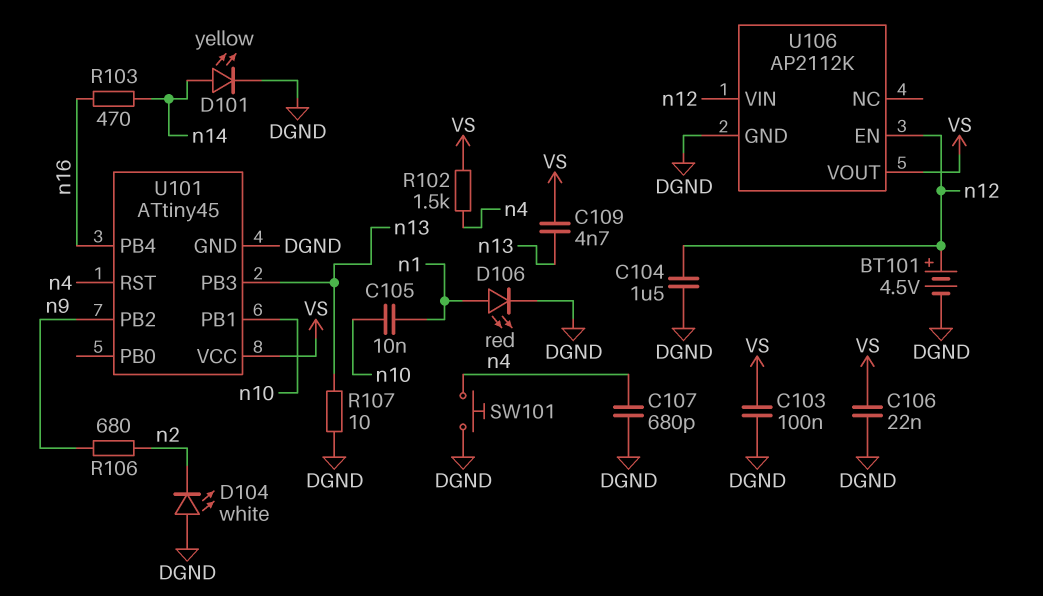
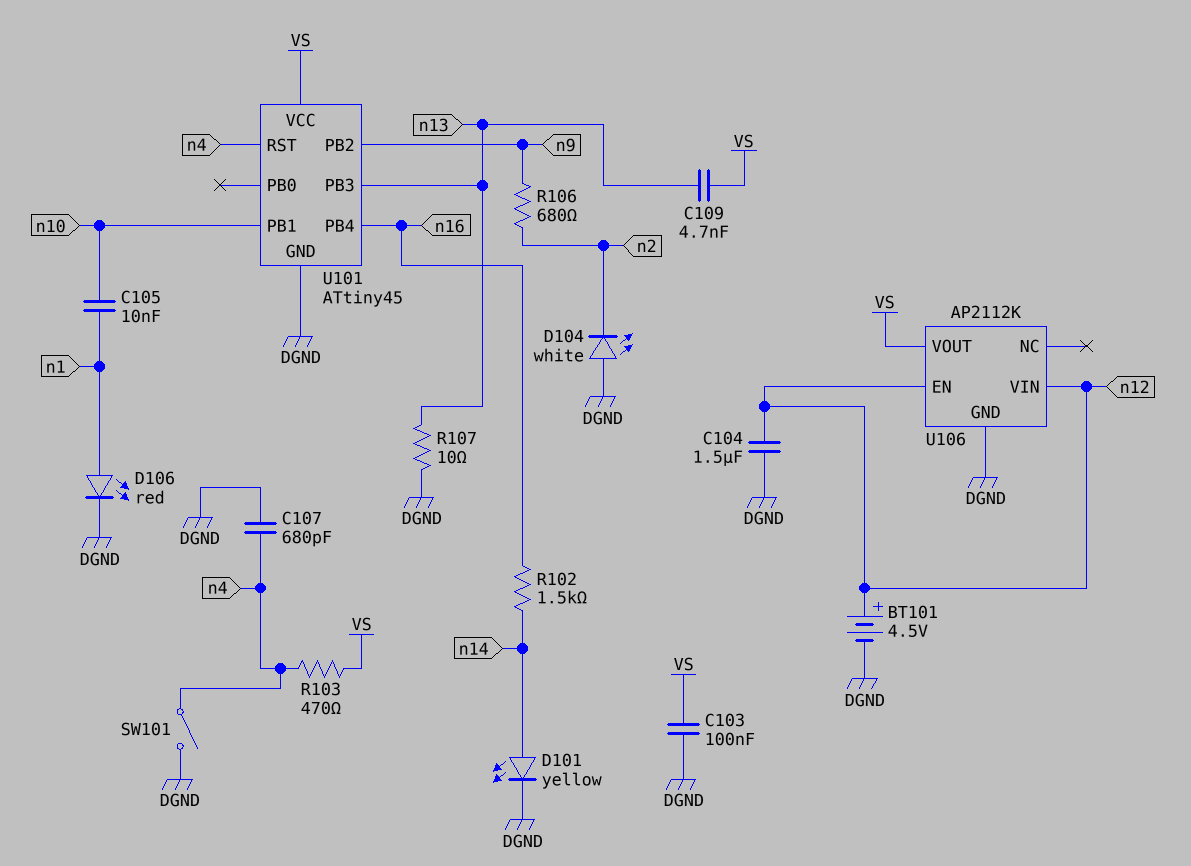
C106: 22nF (DGND, VS) -> none
R102: 1.5k (VS, n4) -> 1.5k (n14, n16)
R103: 470 (n14, n16) -> 470 (VS, n4)
SW101: button (DGND, n4) -> switch (DGND, n4)

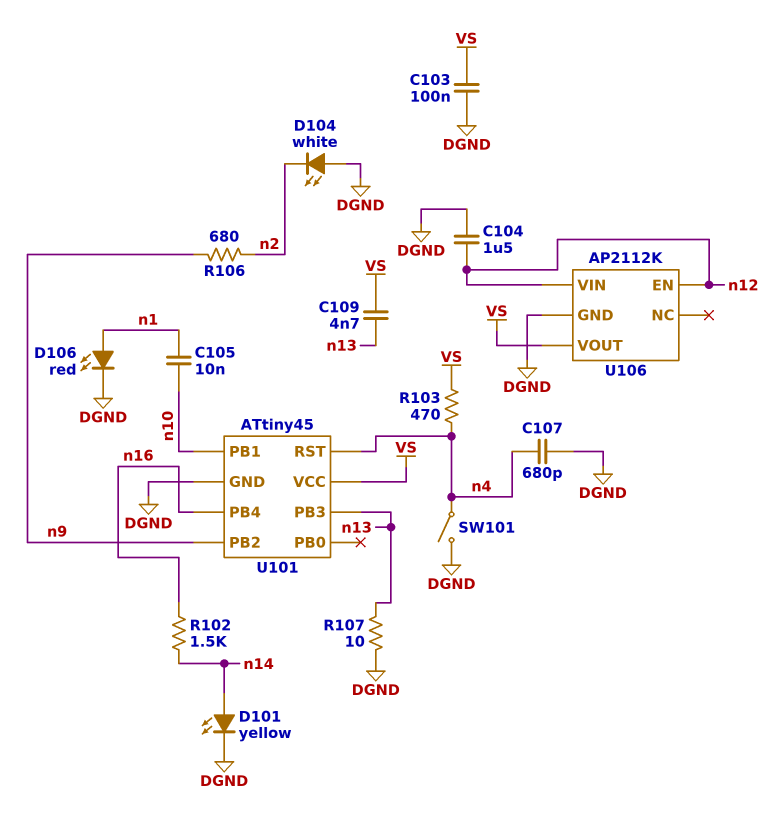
BT101: 4.5V (plus n12, minus DGND) -> none

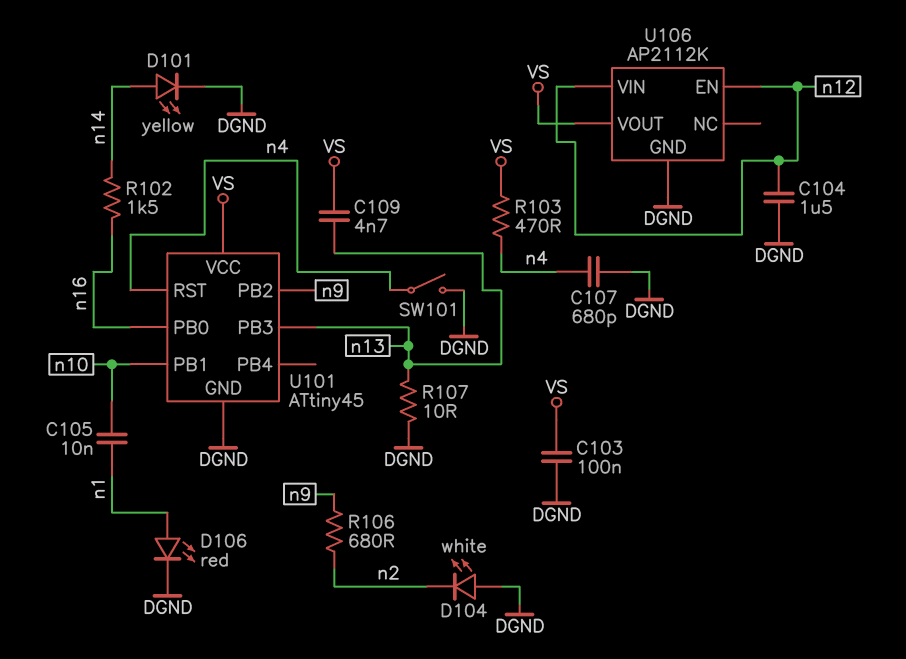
U101 pin PB0: none -> n16
U101 pin PB4: n16 -> none

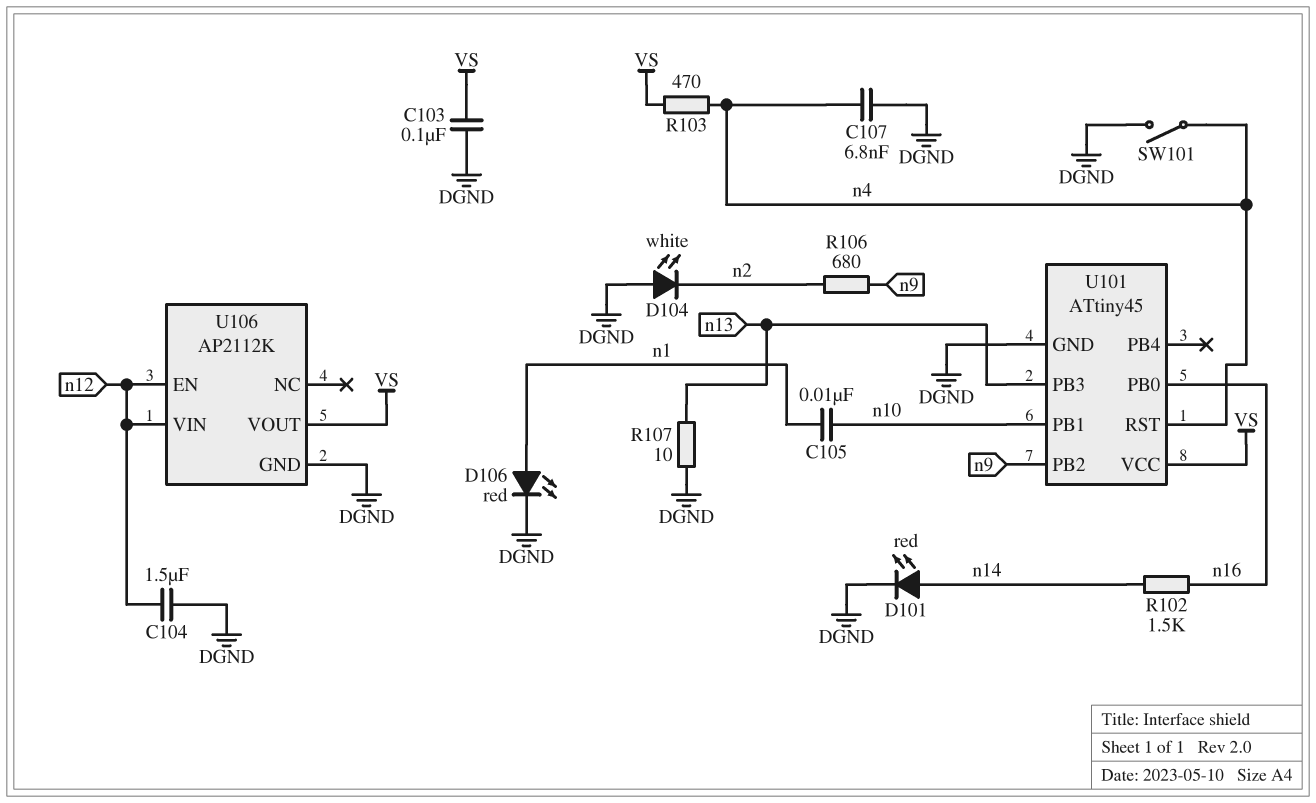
C107: 680pF (DGND, n4) -> 6.8nF (DGND, n4)
C109: 4.7nF (VS, n13) -> none
D101: LED yellow (A n14, K DGND) -> LED red (A n14, K DGND)

